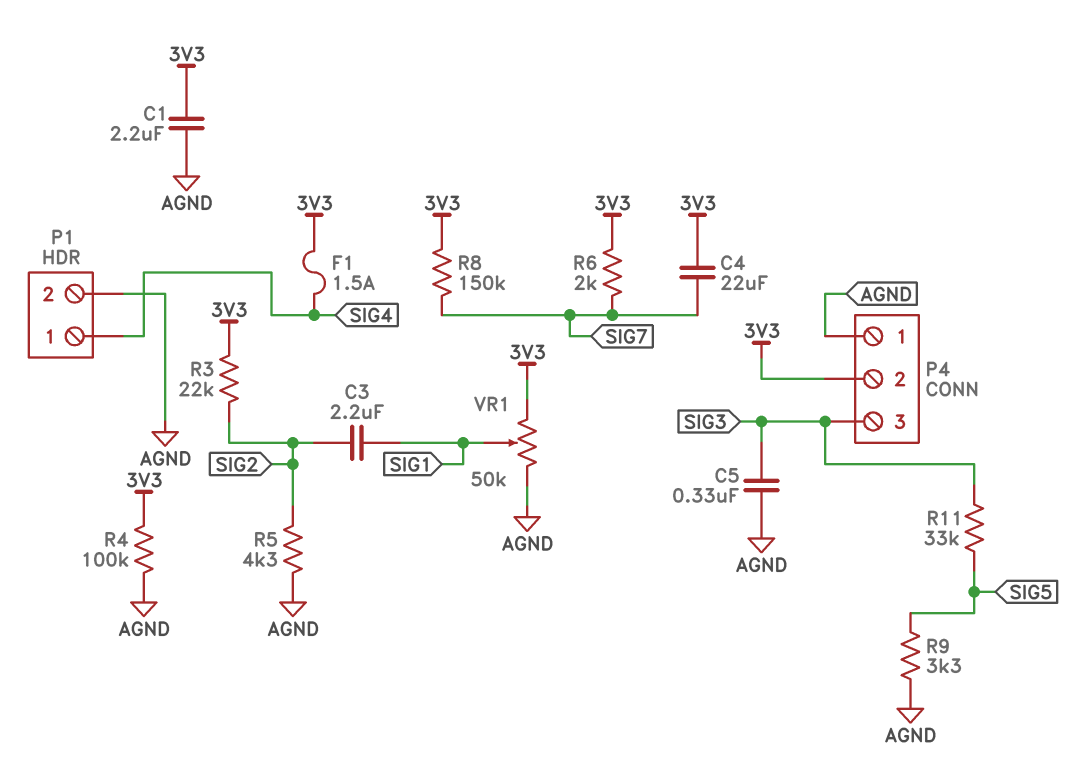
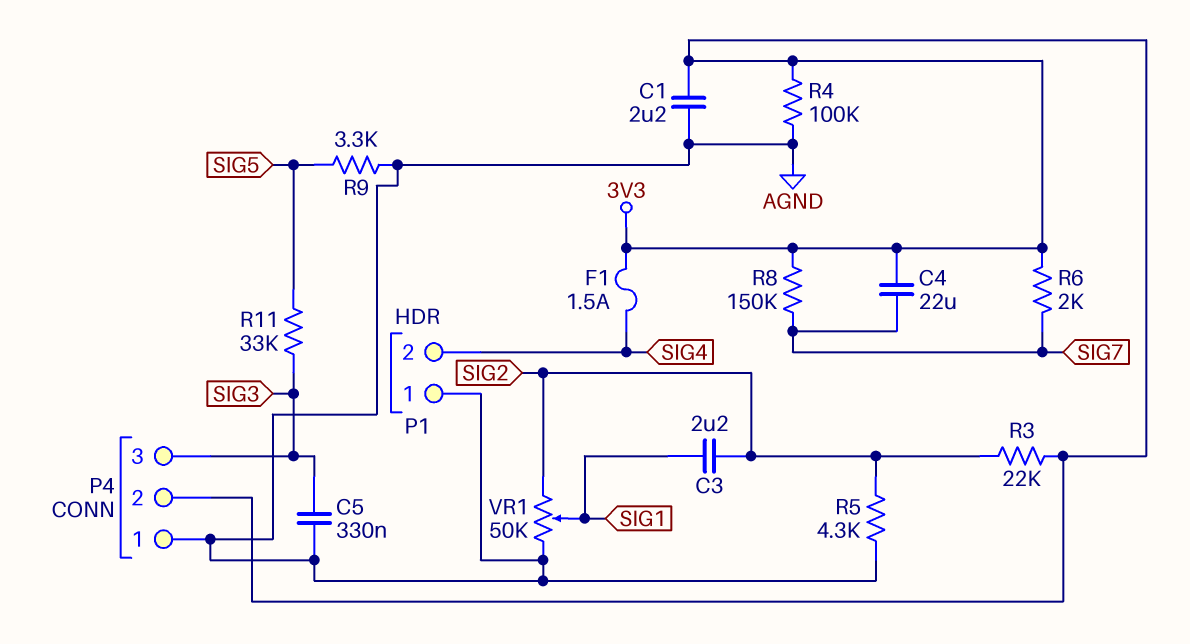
P1 pin 1: SIG4 -> AGND
P1 pin 2: AGND -> SIG4
VR1: 50k (3V3, AGND, wiper SIG1) -> 50k (AGND, SIG2, wiper SIG1)

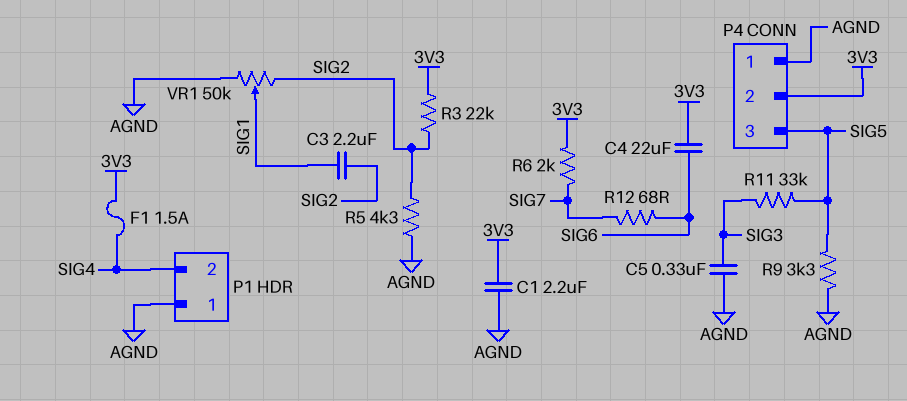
C4: 22uF (3V3, SIG7) -> 22uF (3V3, SIG6)
P4 pin 3: SIG3 -> SIG5
R4: 100k (3V3, AGND) -> none
R8: 150k (3V3, SIG7) -> none
R12: none -> 68 (SIG6, SIG7)

